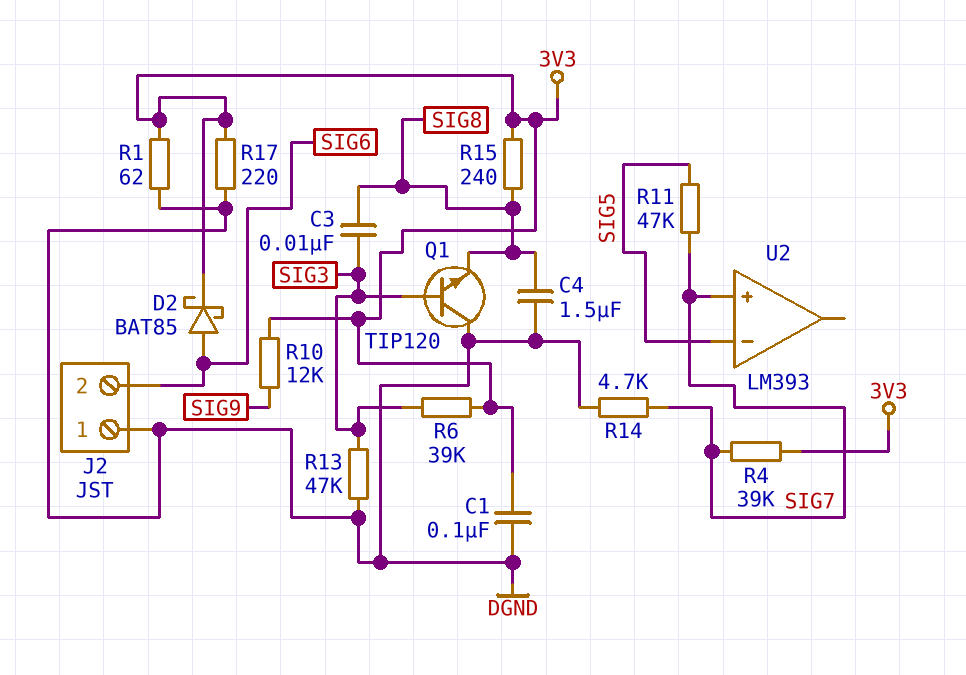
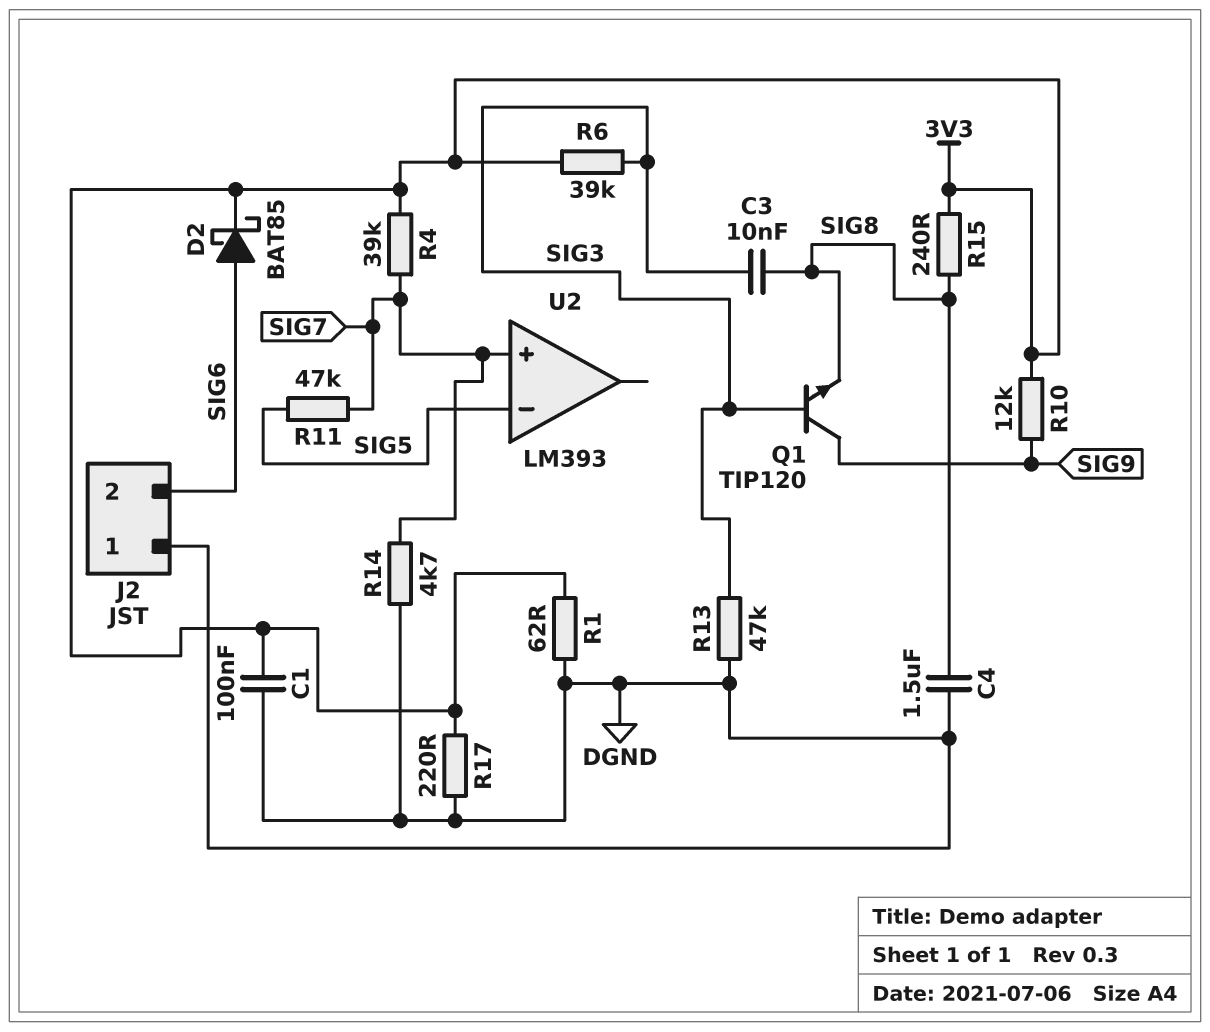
Q1: NPN TIP120 (B SIG3, C DGND, E SIG8) -> NPN TIP120 (B SIG3, C SIG9, E SIG8)

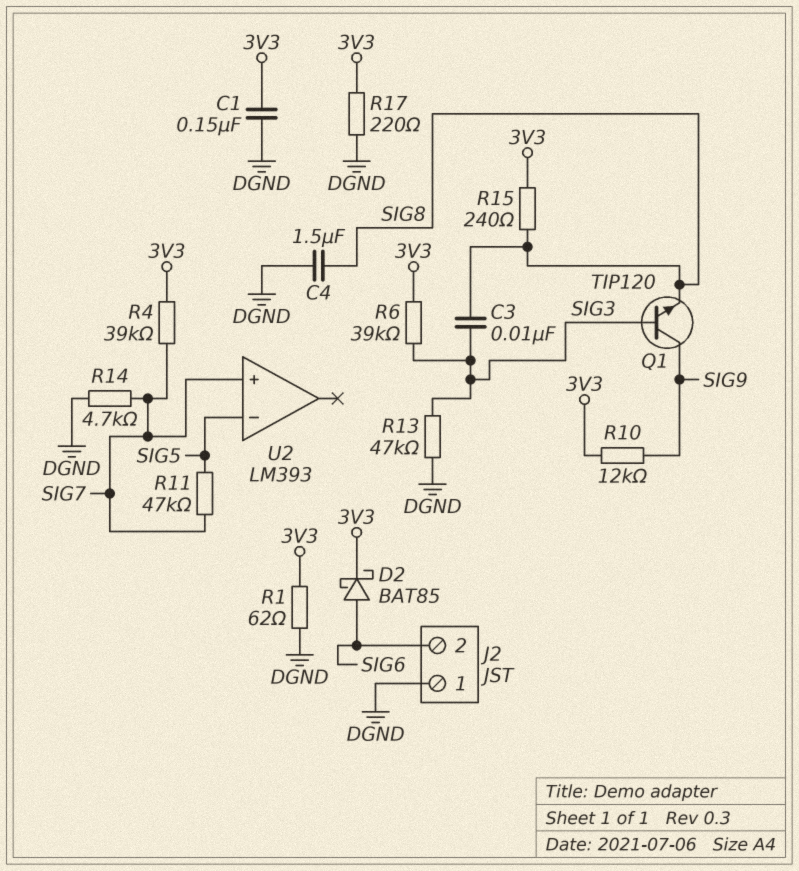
C1: 100nF (3V3, DGND) -> 150nF (3V3, DGND)

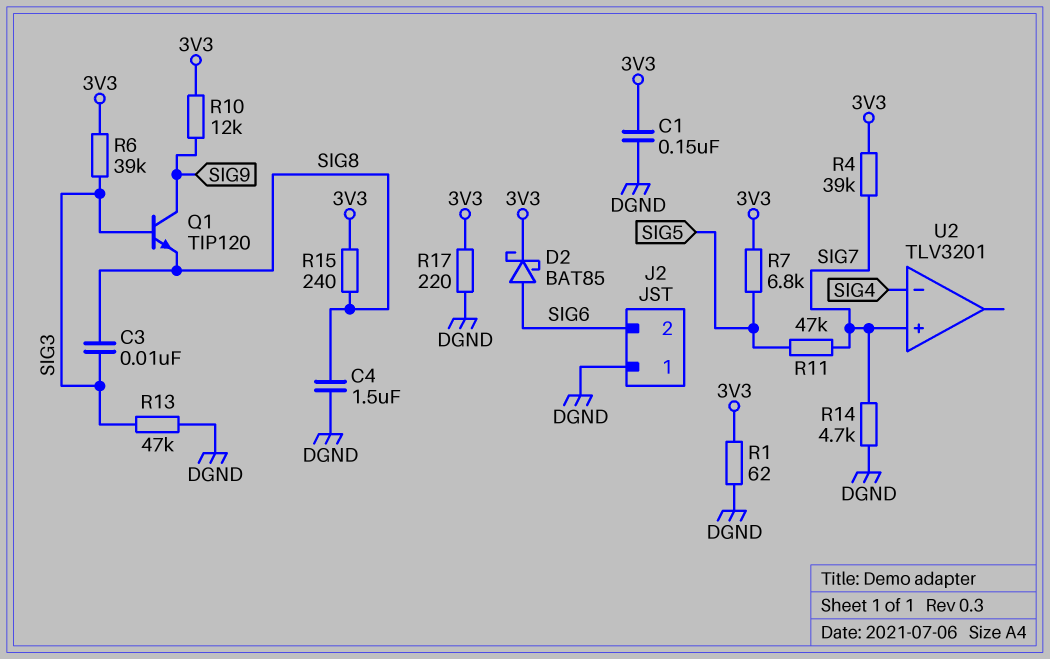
R7: none -> 6.8k (3V3, SIG5)
U2: LM393 -> TLV3201
U2 pin in-: SIG5 -> SIG4

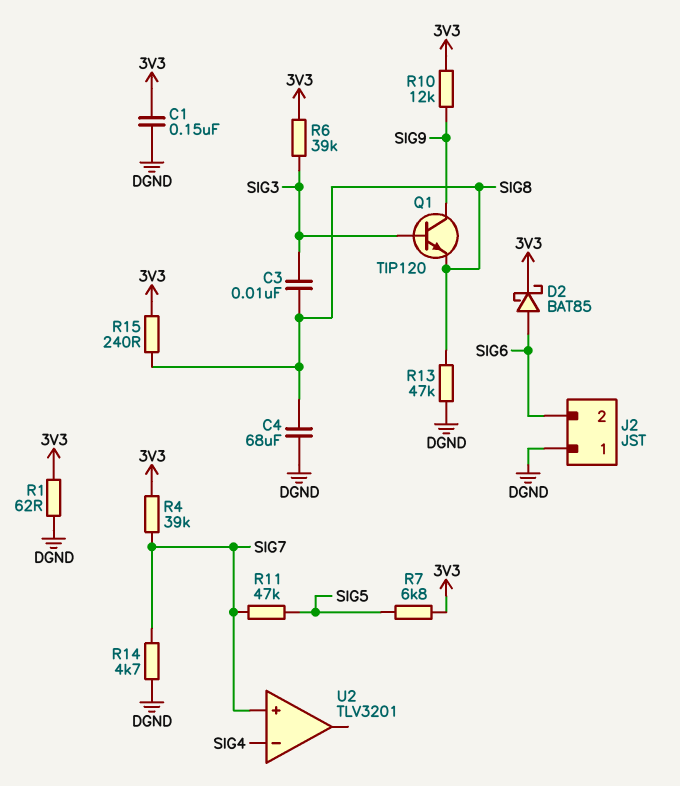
C4: 1.5uF (DGND, SIG8) -> 68uF (DGND, SIG8)
R13: 47k (DGND, SIG3) -> 47k (DGND, SIG8)
R17: 220 (3V3, DGND) -> none

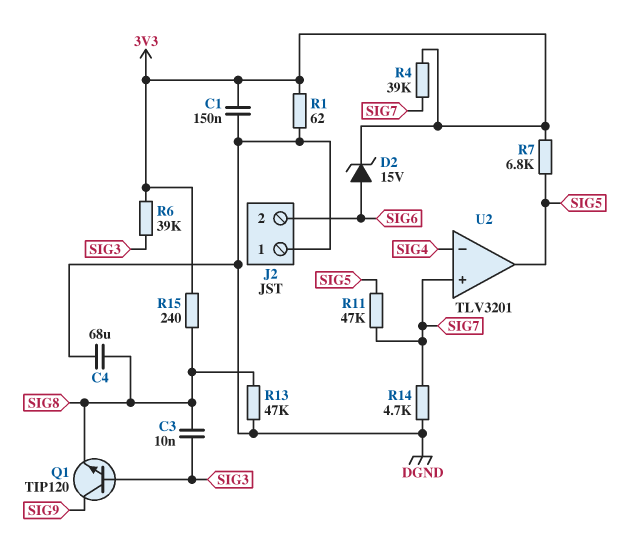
D2: schottky BAT85 (A SIG6, K 3V3) -> zener 15V (A SIG6, K 3V3)
R10: 12k (3V3, SIG9) -> none
U2 pin out: none -> SIG5

